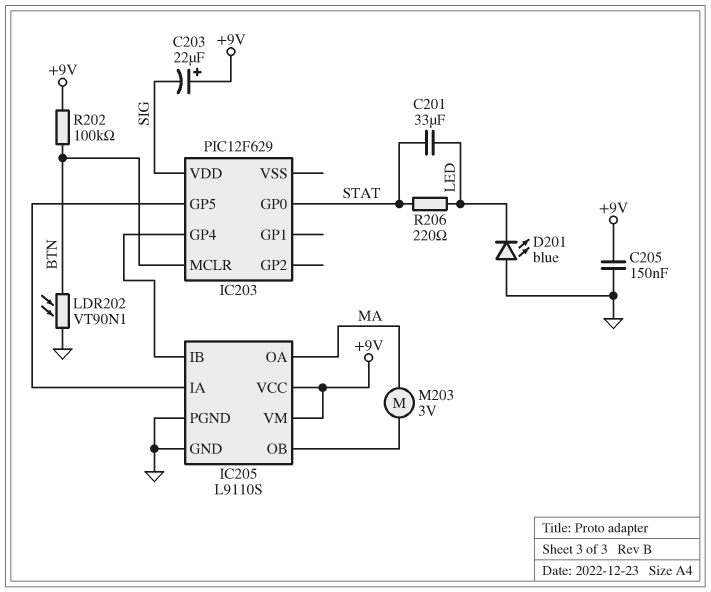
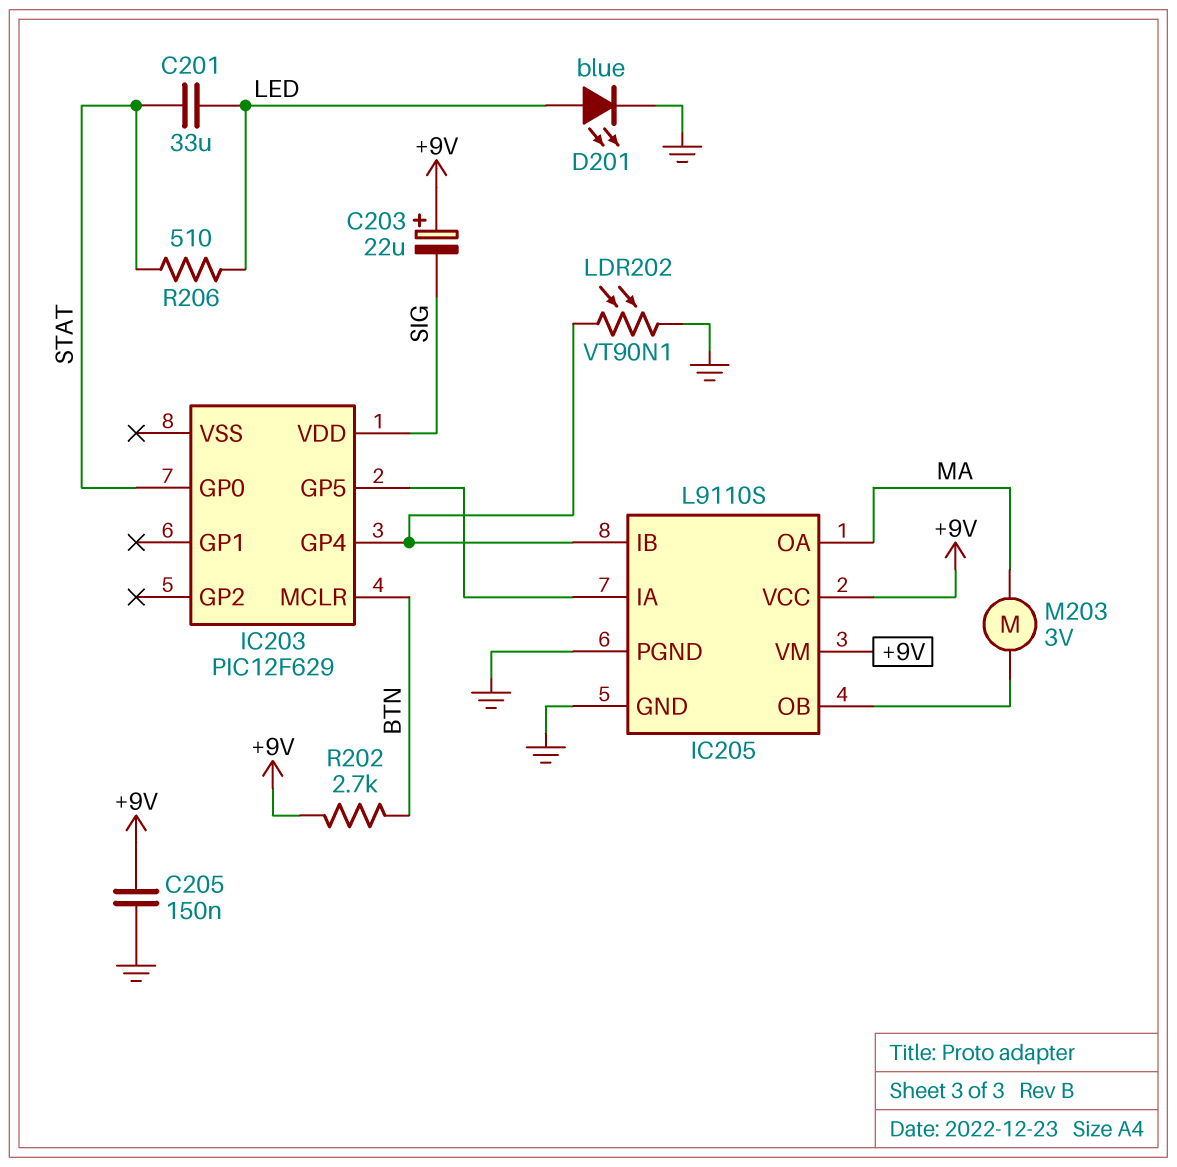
D201: LED blue (A GND, K LED) -> LED blue (A LED, K GND)
LDR202: VT90N1 (BTN, GND) -> VT90N1 (GND, IC203/GP4)
R202: 100k (+9V, BTN) -> 2.7k (+9V, BTN)
R206: 220 (LED, STAT) -> 510 (LED, STAT)

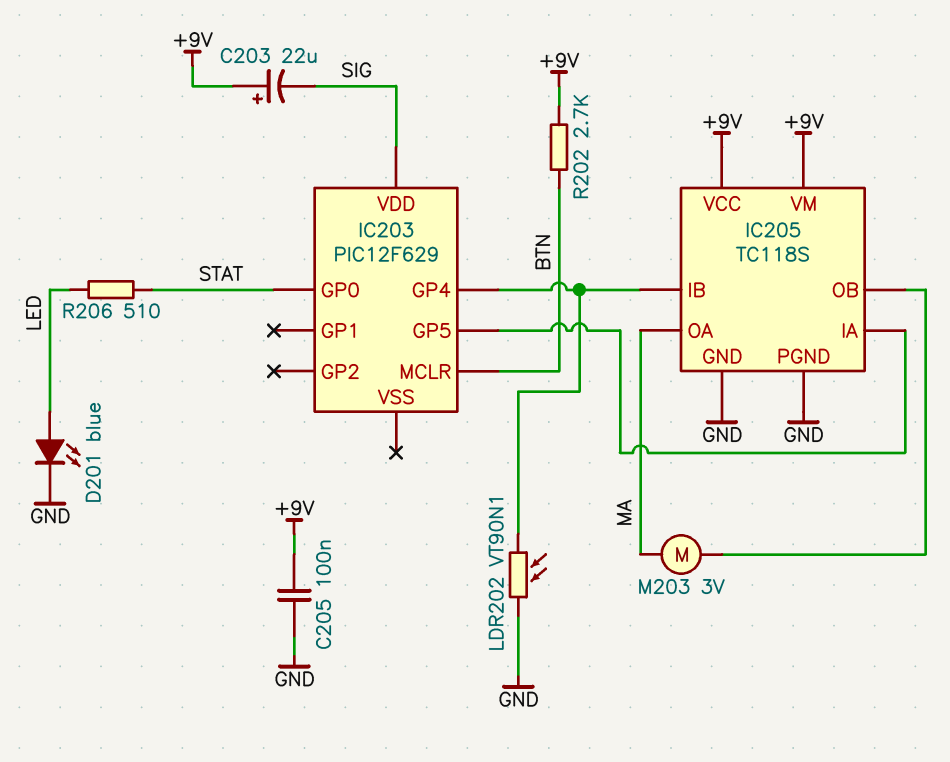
C201: 33uF (LED, STAT) -> none
C205: 150nF (+9V, GND) -> 100nF (+9V, GND)
IC205: L9110S -> TC118S

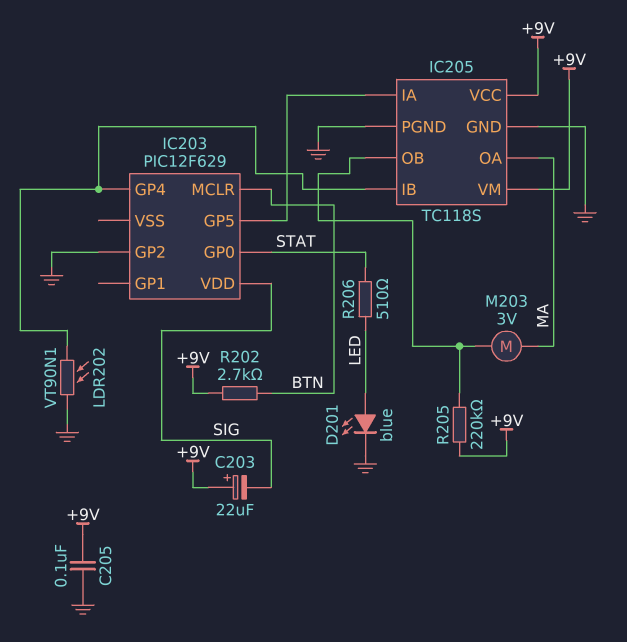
IC203 pin GP2: none -> GND
R205: none -> 220k (+9V, IC205/OB)

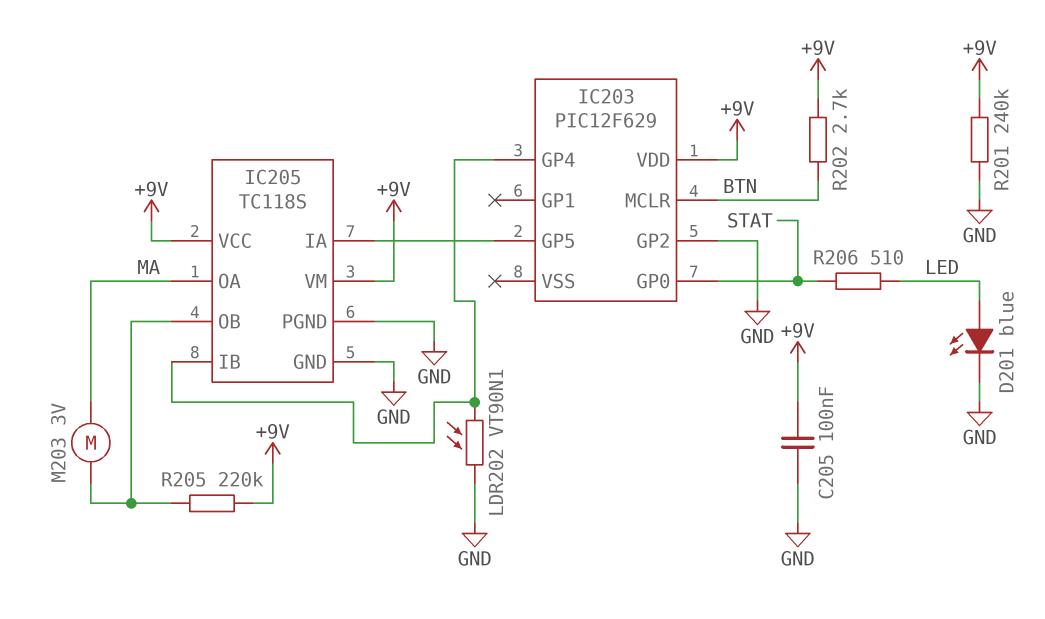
C203: 22uF (plus +9V, minus SIG) -> none
IC203 pin VDD: SIG -> +9V
R201: none -> 240k (+9V, GND)

